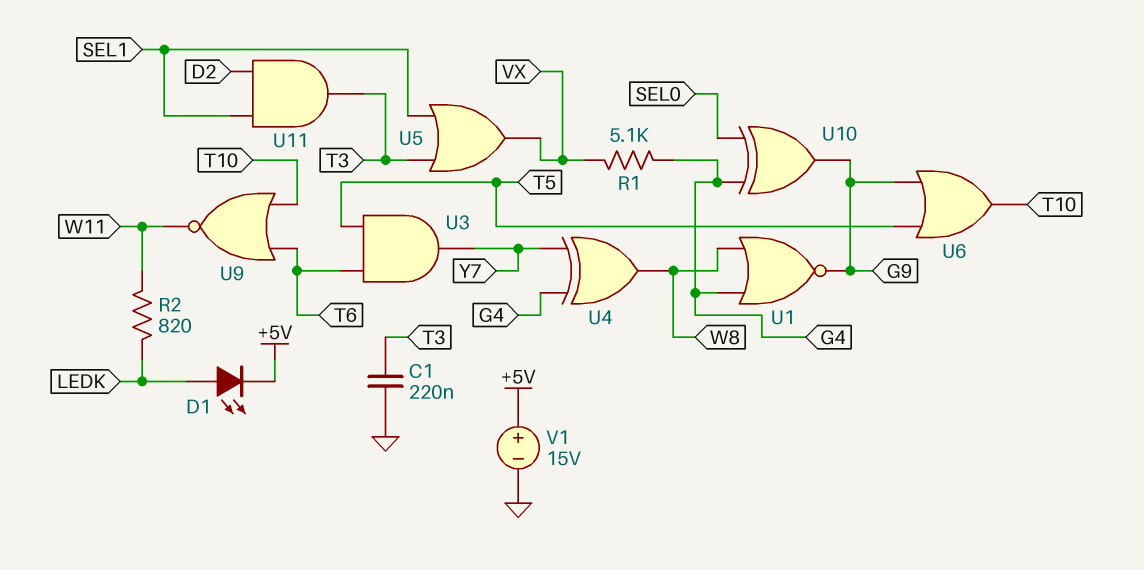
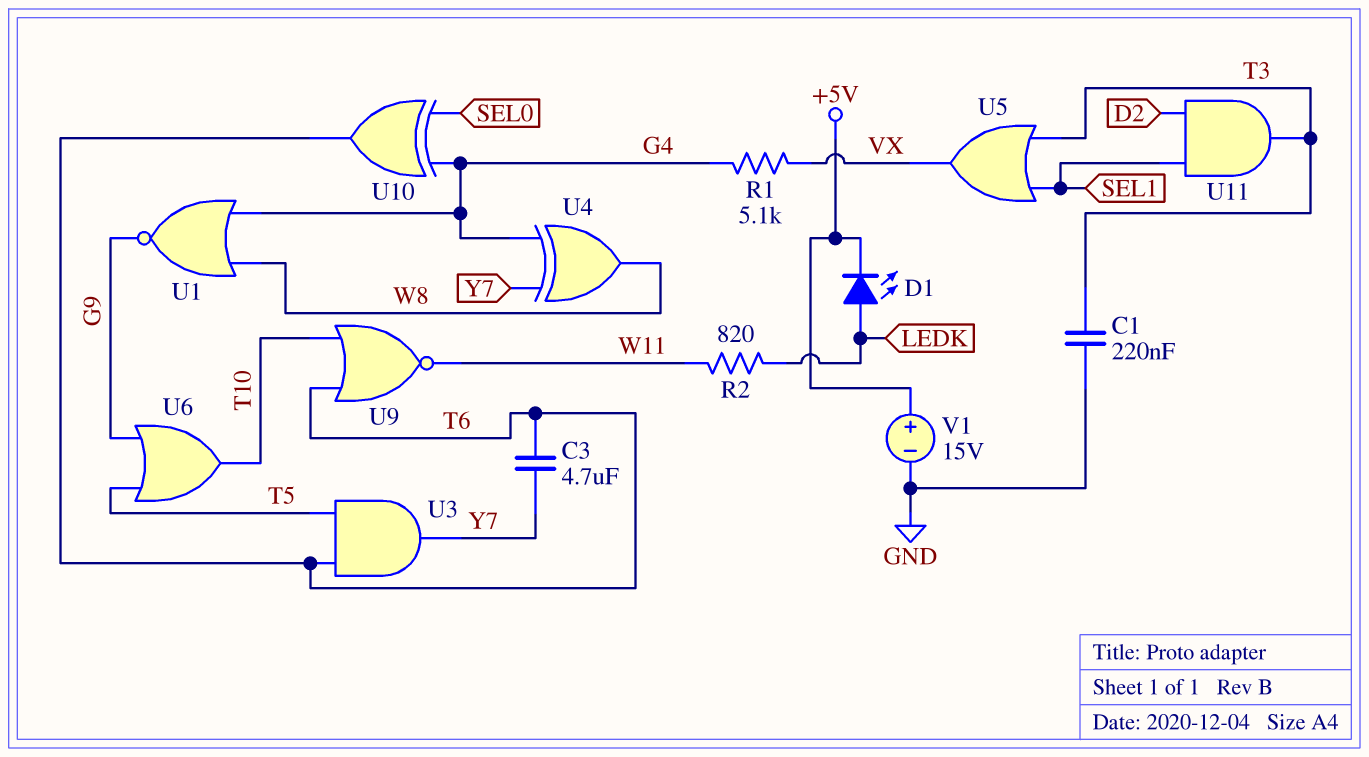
C3: none -> 4.7uF (T6, Y7)
U10: XOR (in G4, in SEL0, out G9) -> XOR (in G4, in SEL0, out T6)

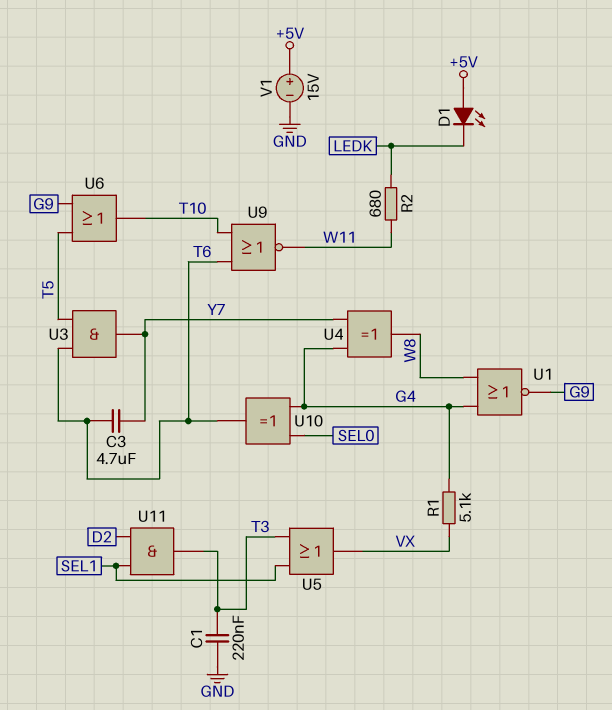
D1: LED (A LEDK, K +5V) -> LED (A +5V, K LEDK)
R2: 820 (LEDK, W11) -> 680 (LEDK, W11)

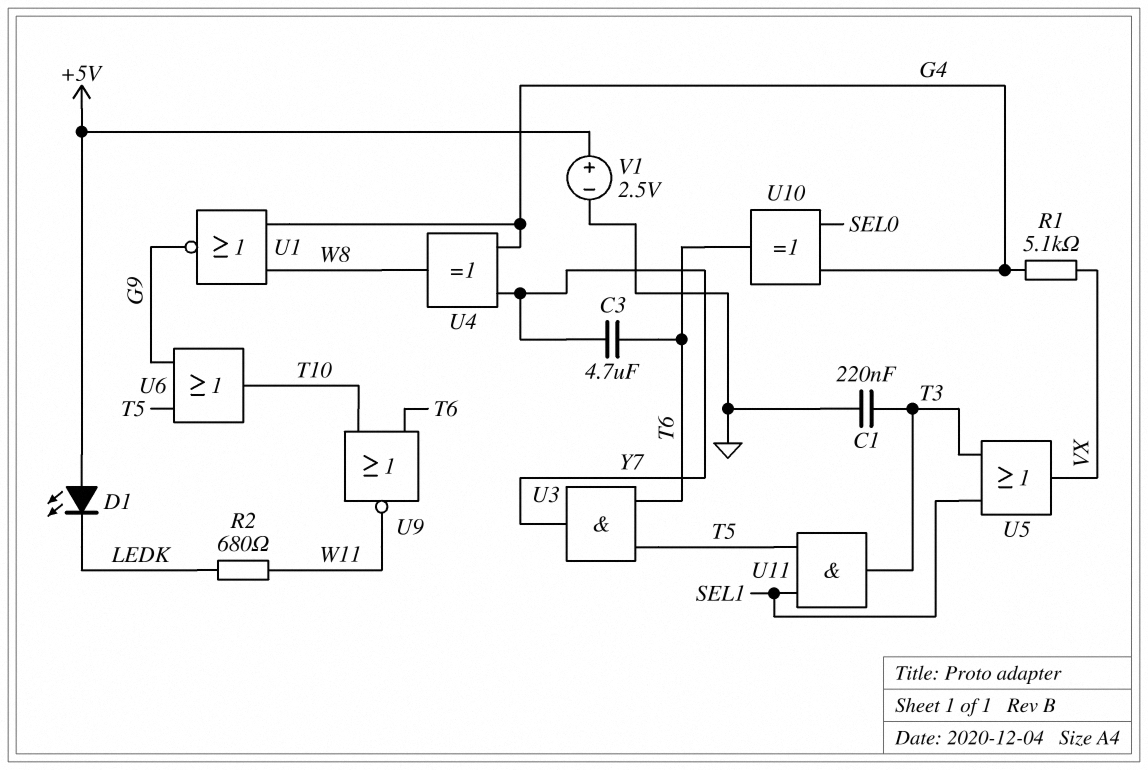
U11: AND (in D2, in SEL1, out T3) -> AND (in SEL1, in T5, out T3)
V1: 15V (plus +5V, minus GND) -> 2.5V (plus +5V, minus GND)

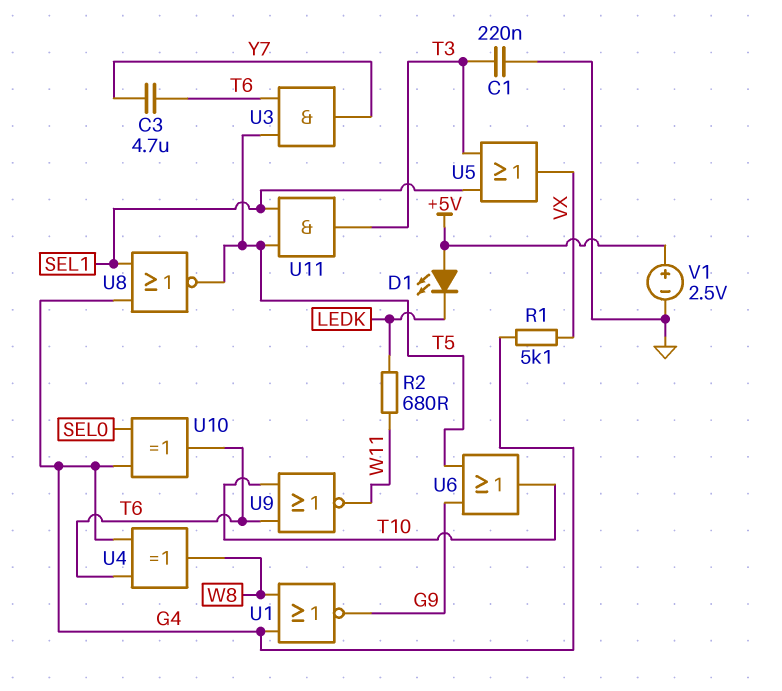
U4: XOR (in G4, in Y7, out W8) -> XOR (in G4, in T6, out W8)
U8: none -> NOR (in G4, in SEL1, out T5)

